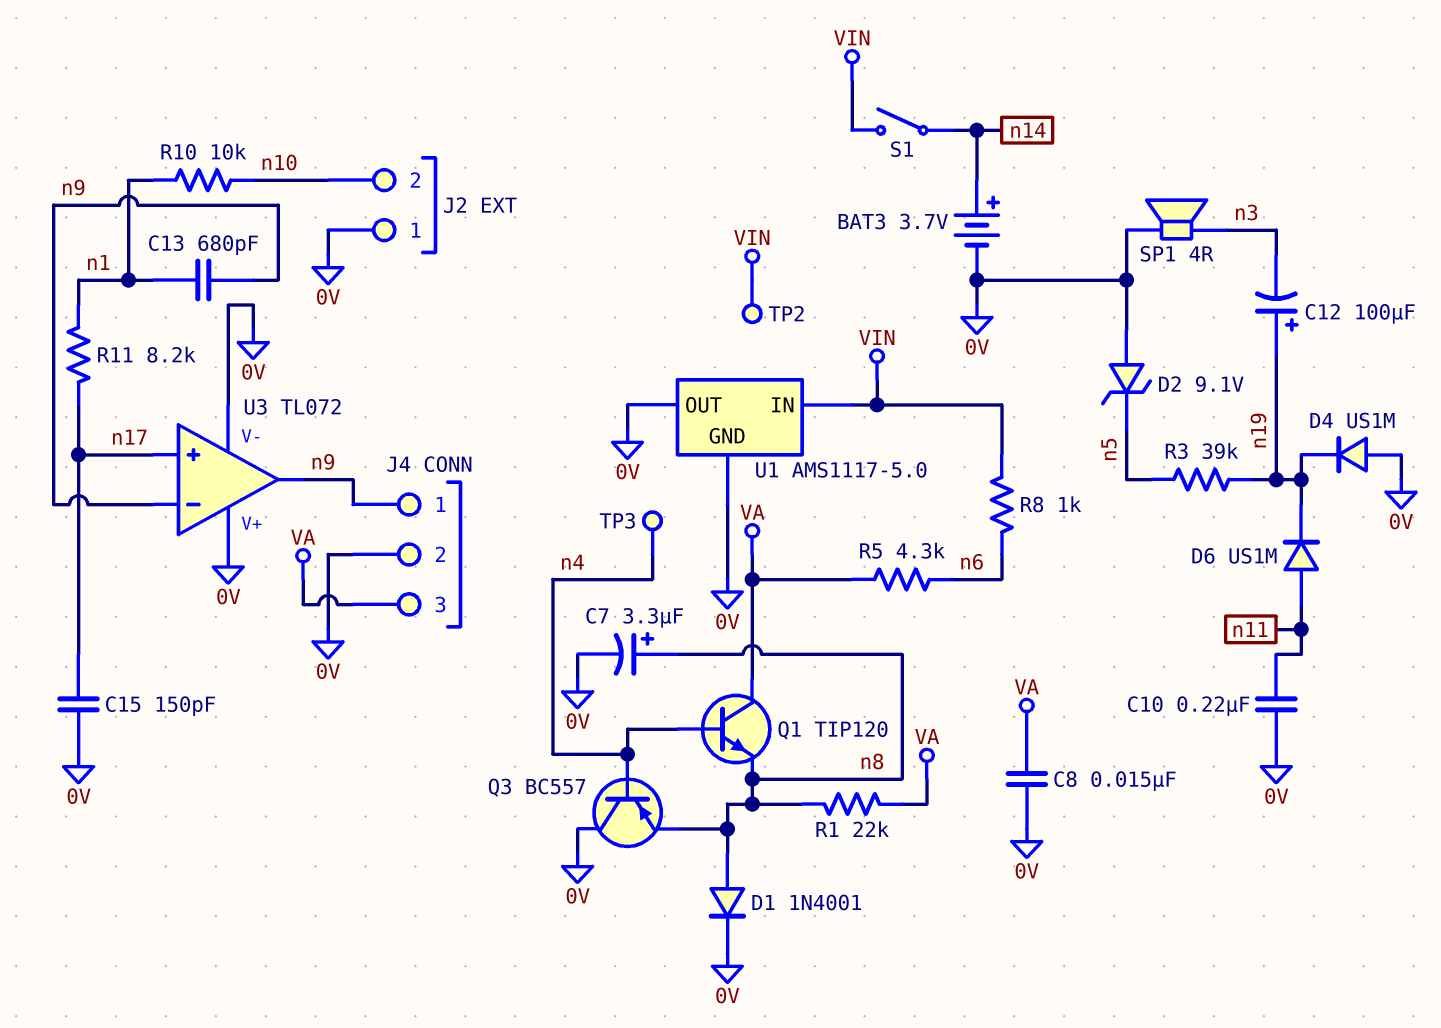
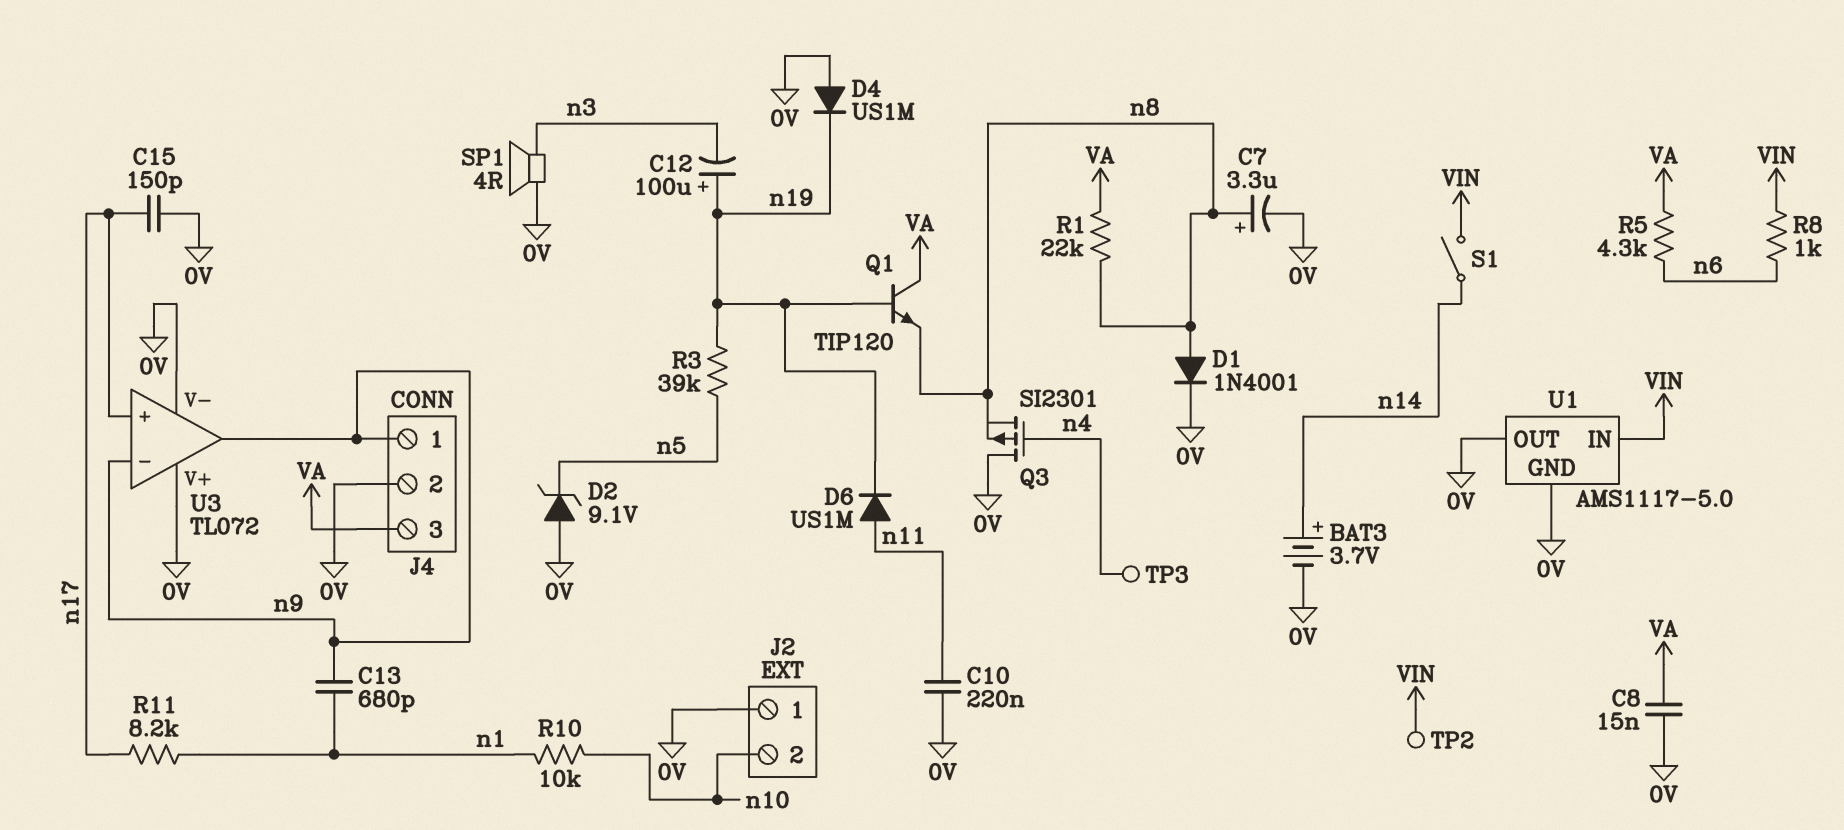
Q1: NPN TIP120 (B n4, C VA, E n8) -> NPN TIP120 (B n19, C VA, E n8)
Q3: PNP BC557 (B n4, C 0V, E n8) -> PMOS SI2301 (G n4, D 0V, S n8)

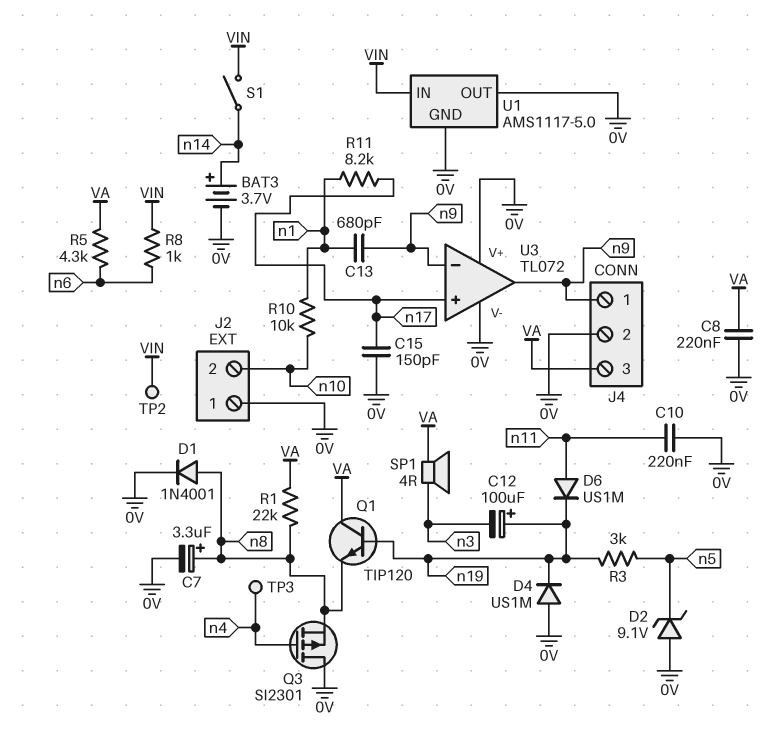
C8: 15nF (0V, VA) -> 220nF (0V, VA)
R3: 39k (n5, n19) -> 3k (n5, n19)
SP1: speaker 4R (0V, n3) -> speaker 4R (VA, n3)

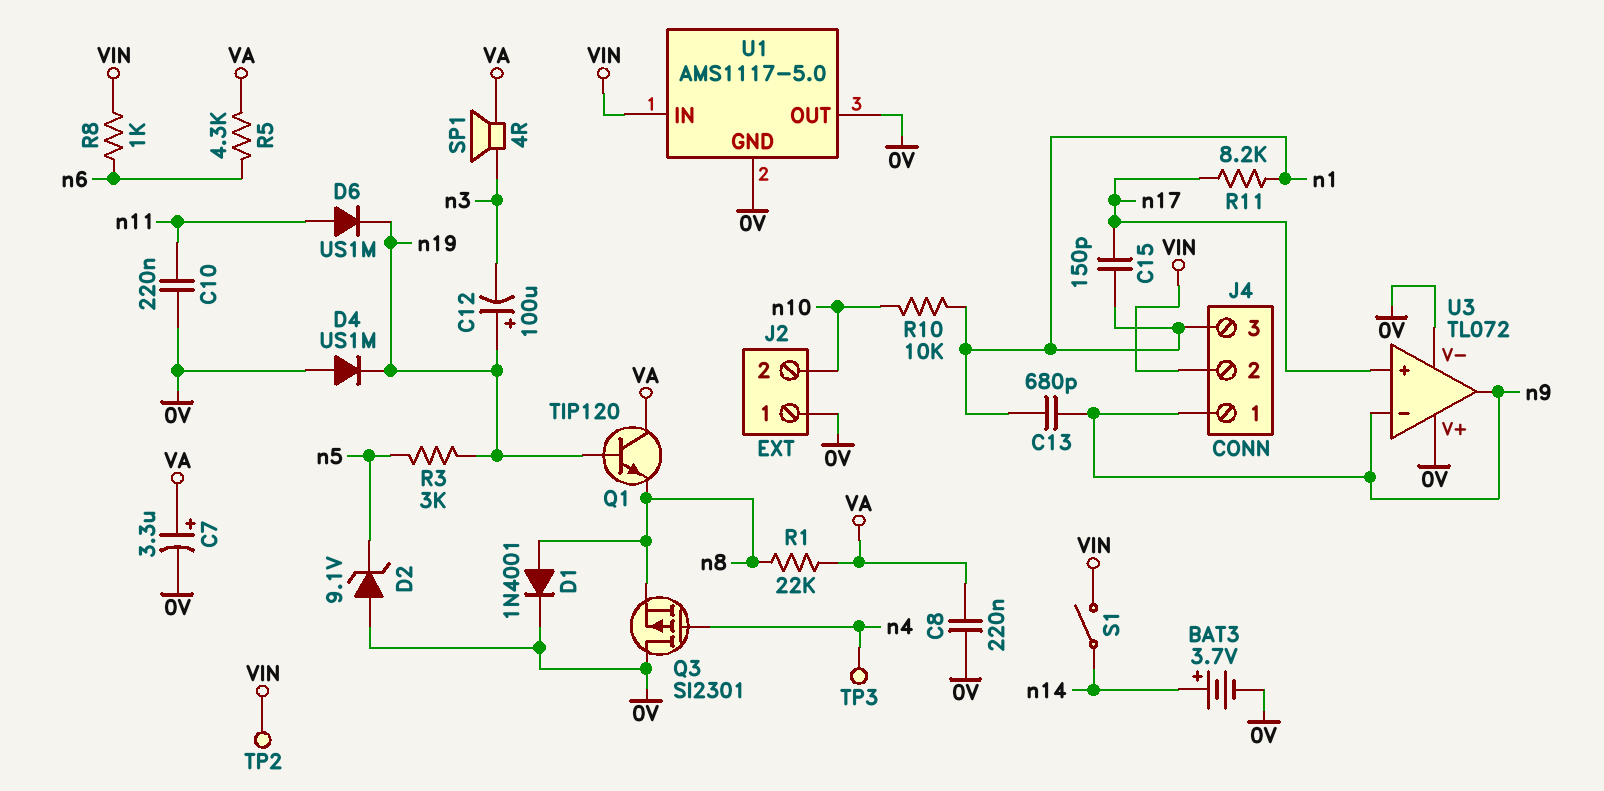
C7: 3.3uF (plus n8, minus 0V) -> 3.3uF (plus VA, minus 0V)
C15: 150pF (0V, n17) -> 150pF (n1, n17)
J4 pin 2: 0V -> VIN
J4 pin 3: VA -> n1

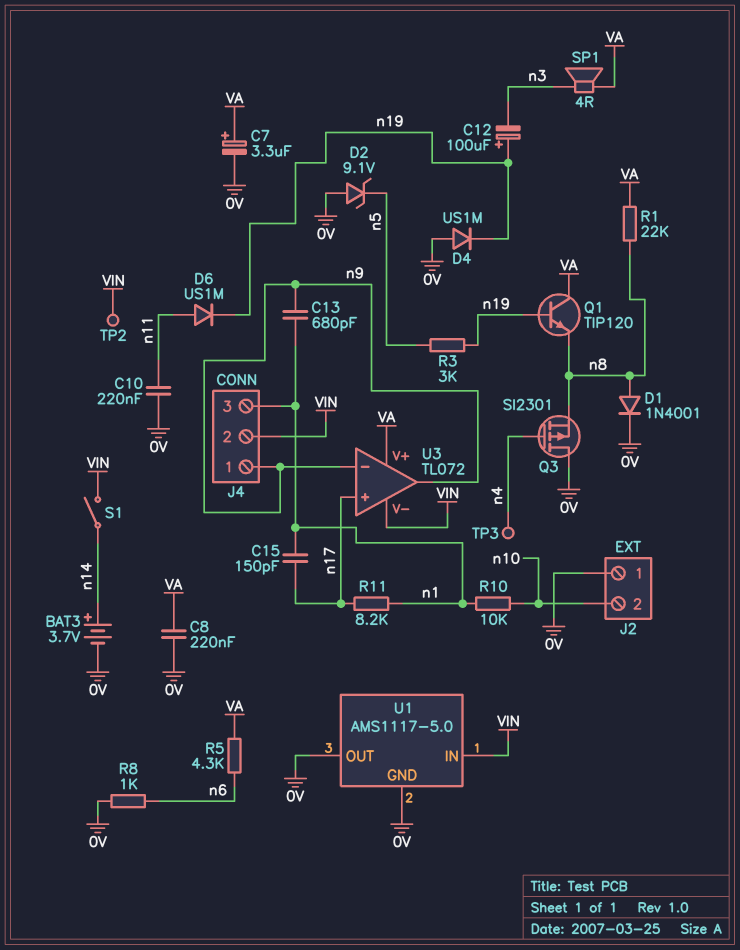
R8: 1k (VIN, n6) -> 1k (0V, n6)
U3 pin V+: 0V -> VA
U3 pin V-: 0V -> VIN

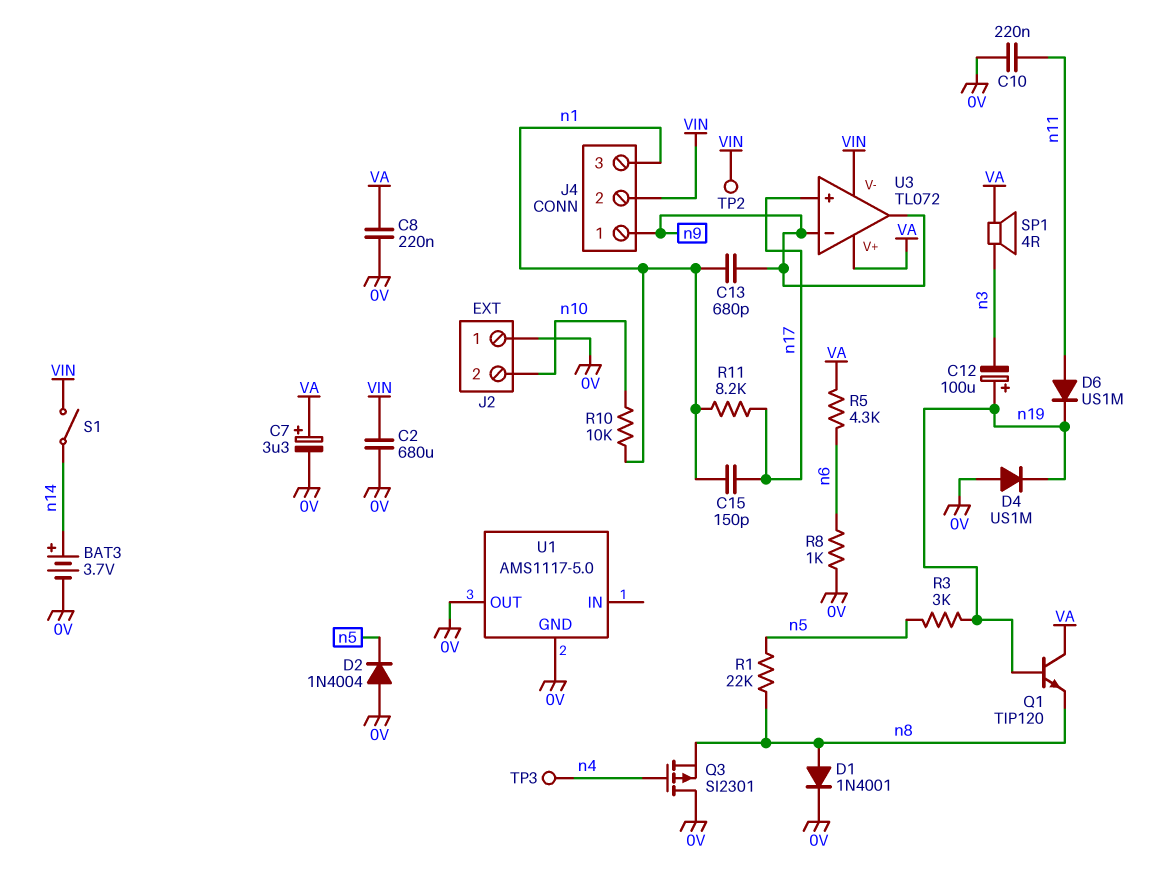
C2: none -> 680uF (0V, VIN)
D2: zener 9.1V (A 0V, K n5) -> diode 1N4004 (A 0V, K n5)
R1: 22k (VA, n8) -> 22k (n5, n8)
U1 pin IN: VIN -> none

